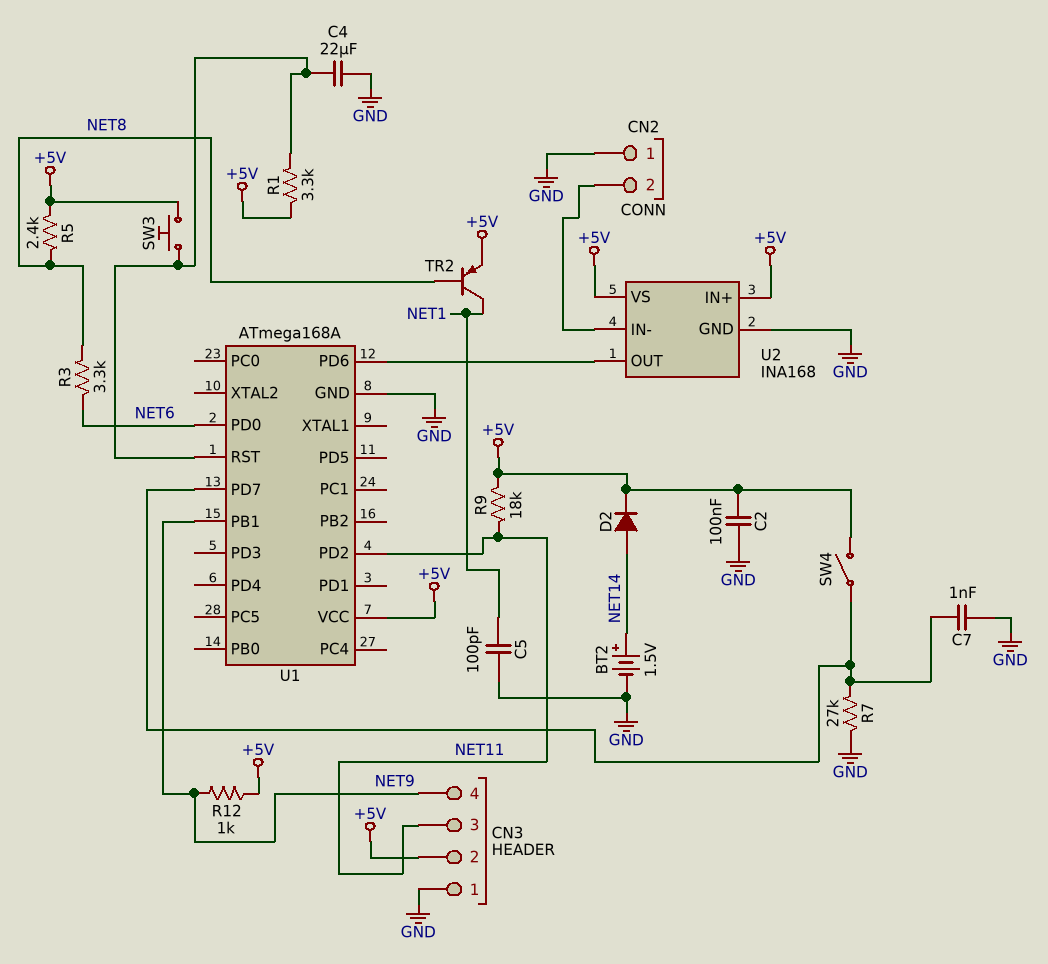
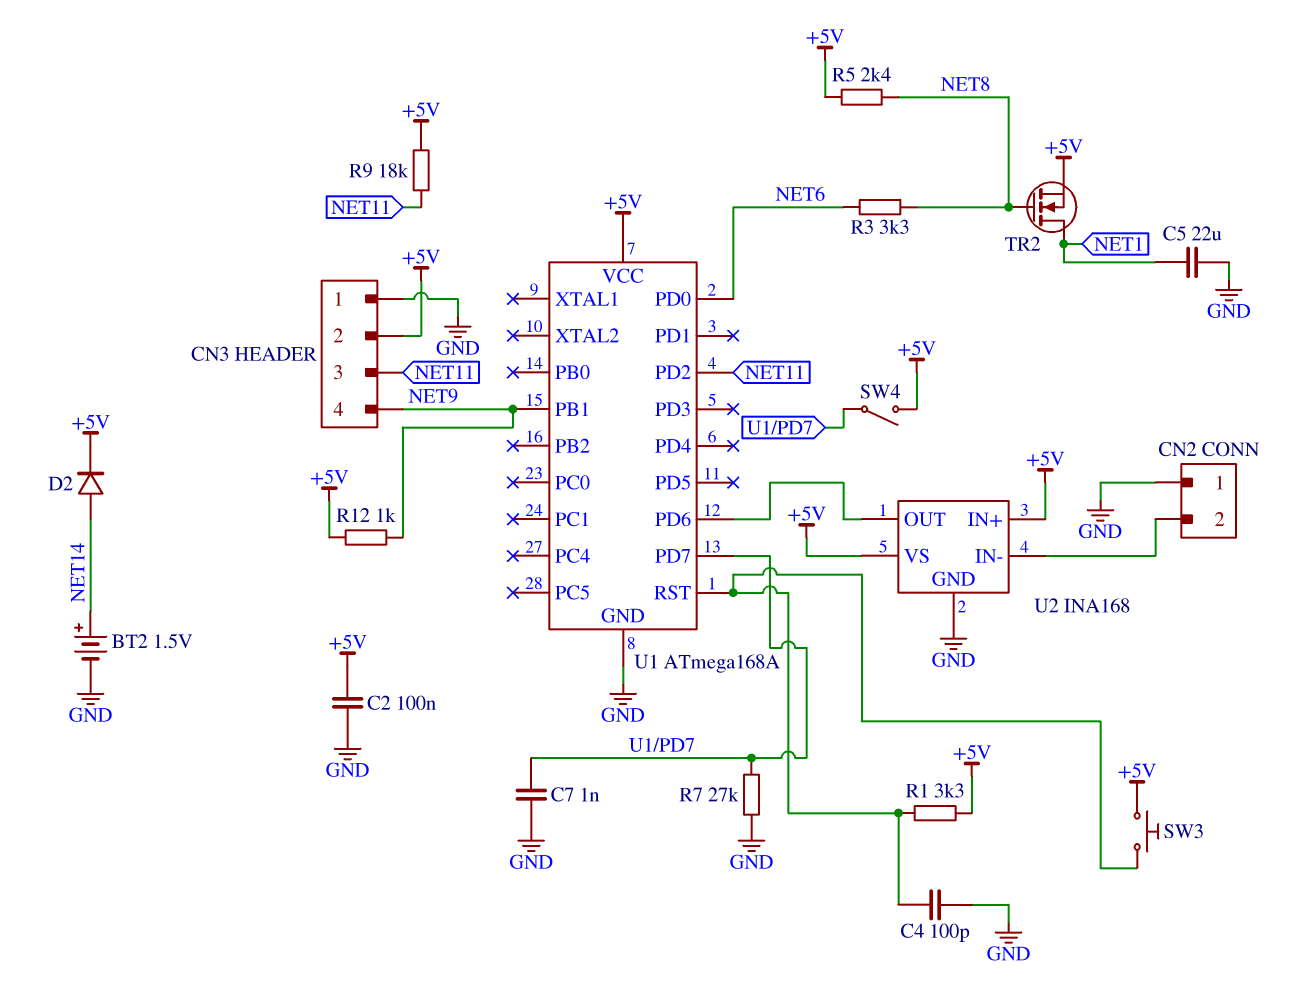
C4: 22uF (GND, U1/RST) -> 100pF (GND, U1/RST)
C5: 100pF (GND, NET1) -> 22uF (GND, NET1)
TR2: PNP (B NET8, C NET1, E +5V) -> NMOS (G NET8, D NET1, S +5V)

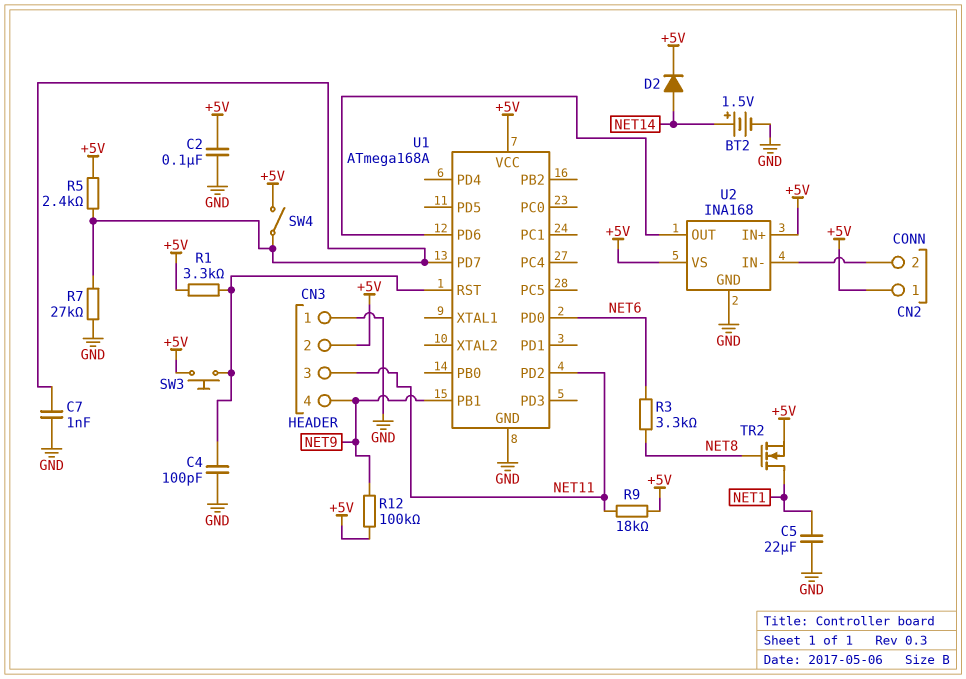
CN2 pin 1: GND -> +5V
R5: 2.4k (+5V, NET8) -> 2.4k (+5V, U1/PD7)
R12: 1k (+5V, NET9) -> 100k (+5V, NET9)

